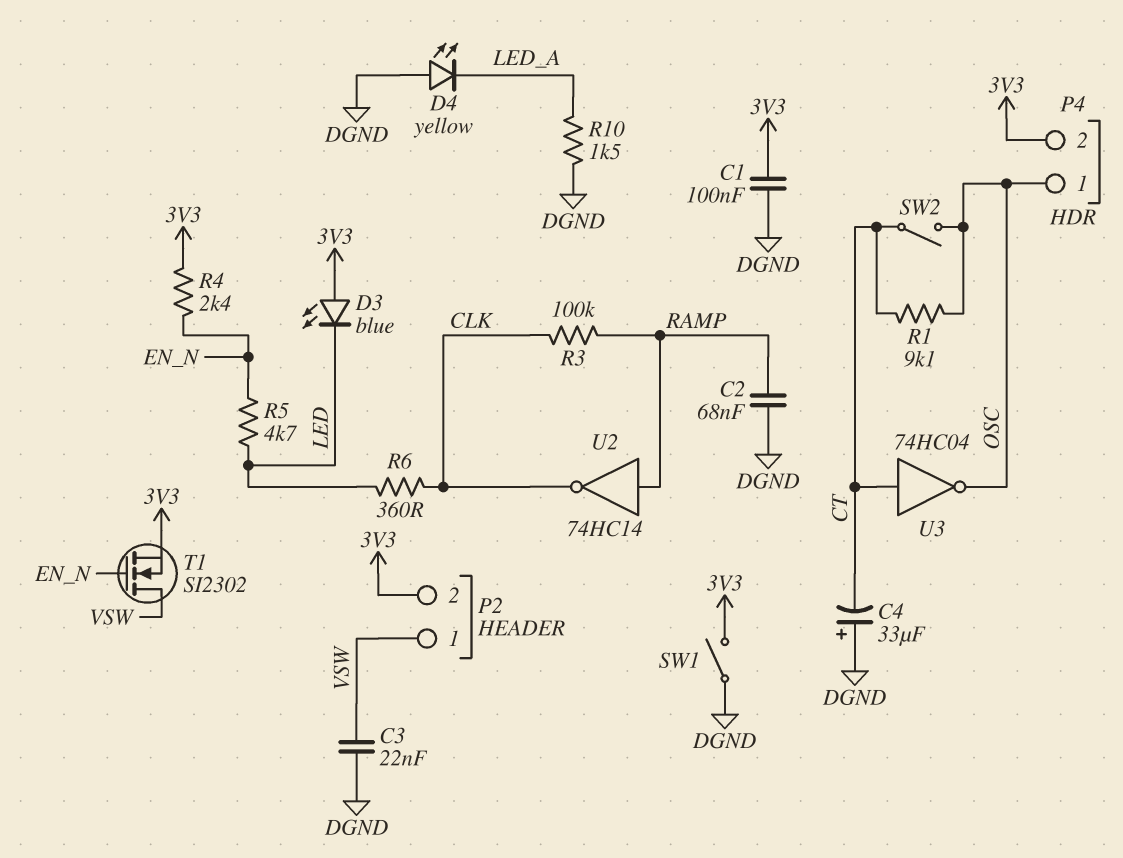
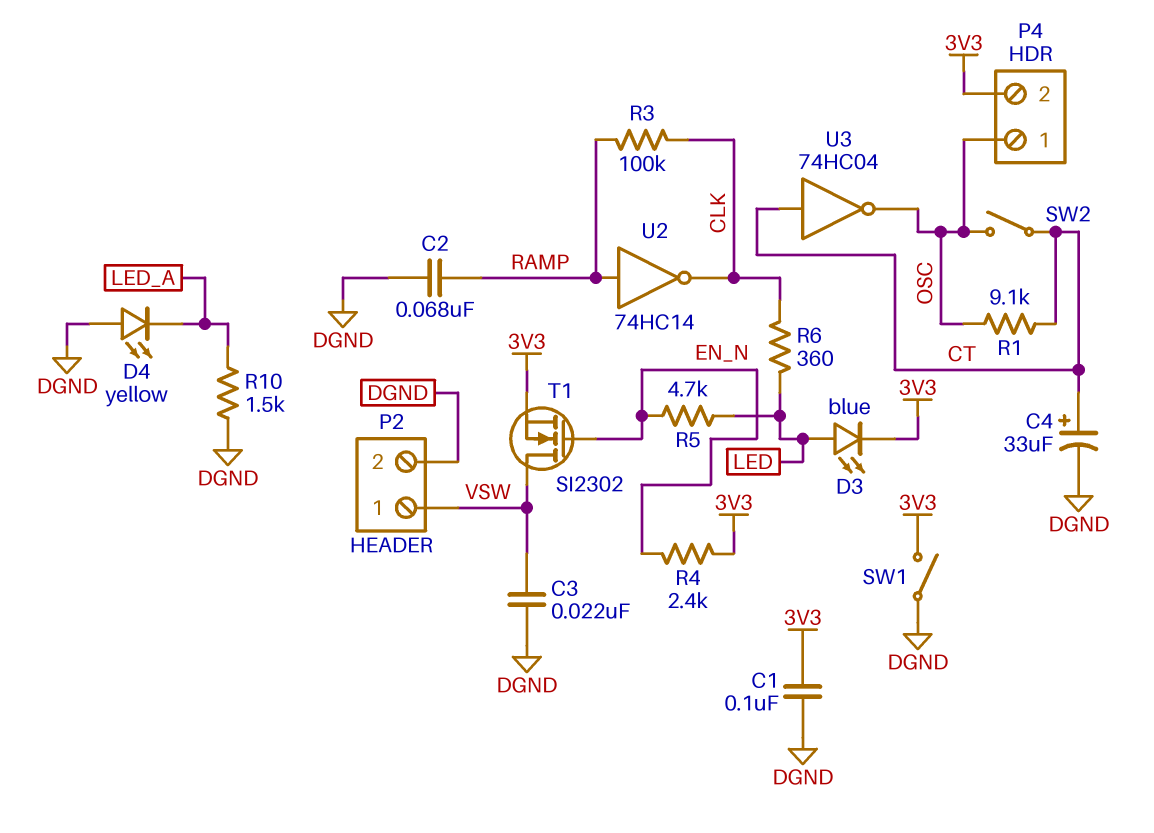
C4: 33uF (plus DGND, minus CT) -> 33uF (plus CT, minus DGND)
D3: LED blue (A 3V3, K LED) -> LED blue (A LED, K 3V3)
P2 pin 2: 3V3 -> DGND

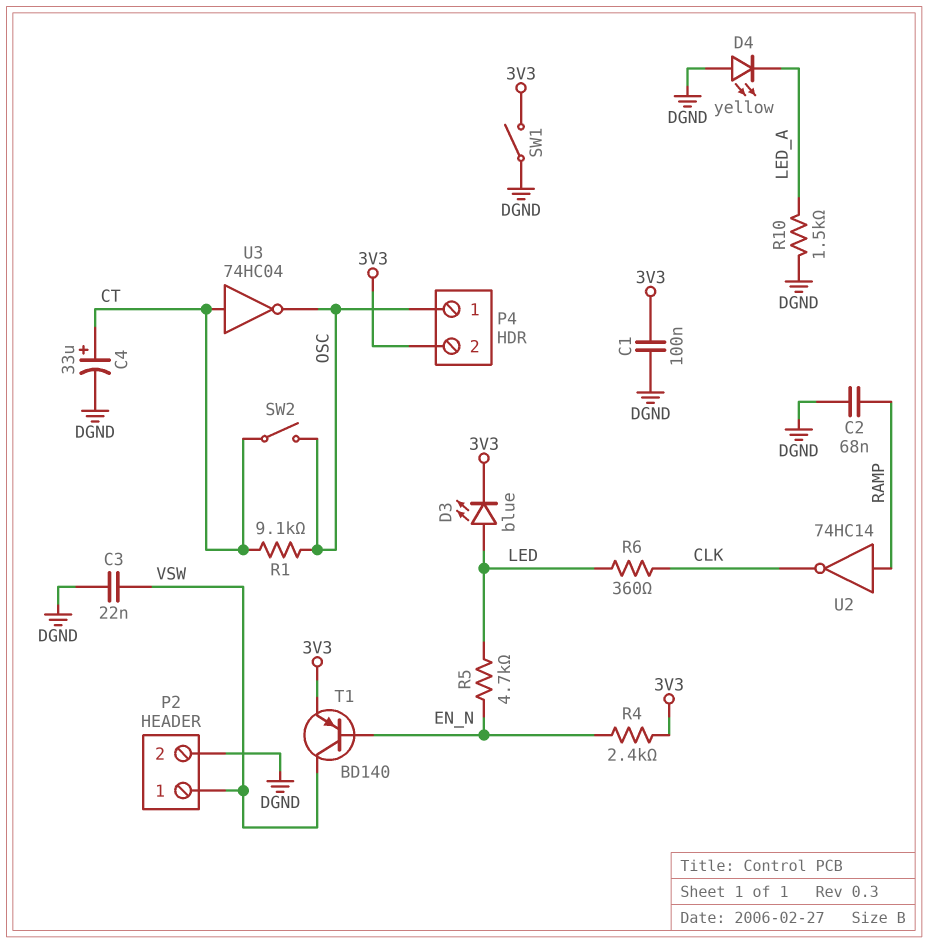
R3: 100k (CLK, RAMP) -> none
T1: NMOS SI2302 (G EN_N, D VSW, S 3V3) -> PNP BD140 (B EN_N, C VSW, E 3V3)

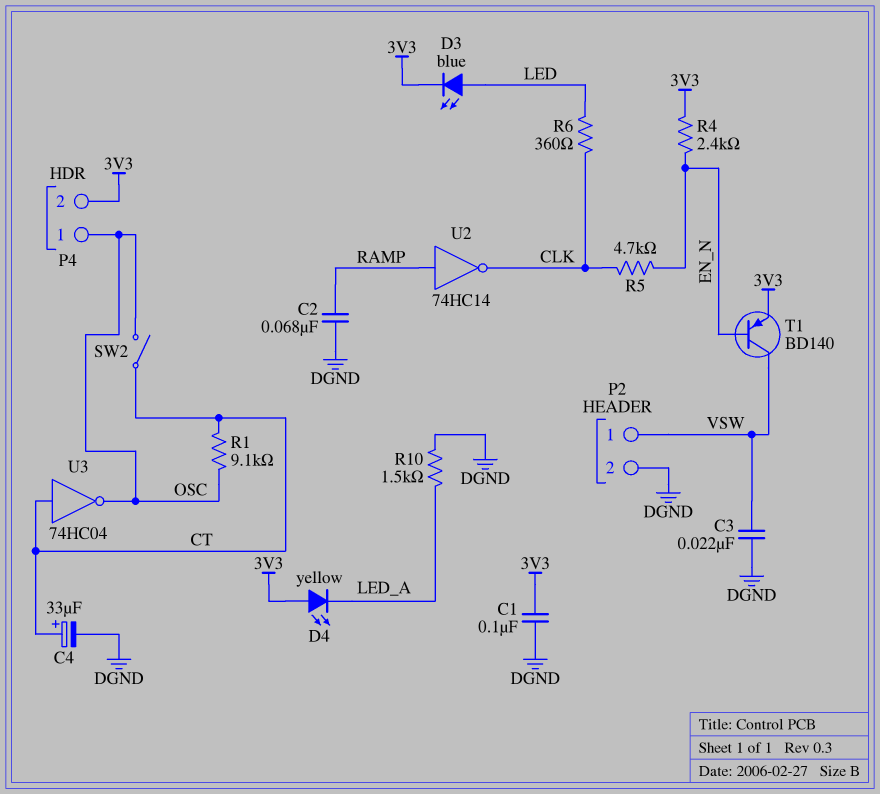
D4: LED yellow (A DGND, K LED_A) -> LED yellow (A 3V3, K LED_A)
R5: 4.7k (EN_N, LED) -> 4.7k (CLK, EN_N)
SW1: switch (3V3, DGND) -> none

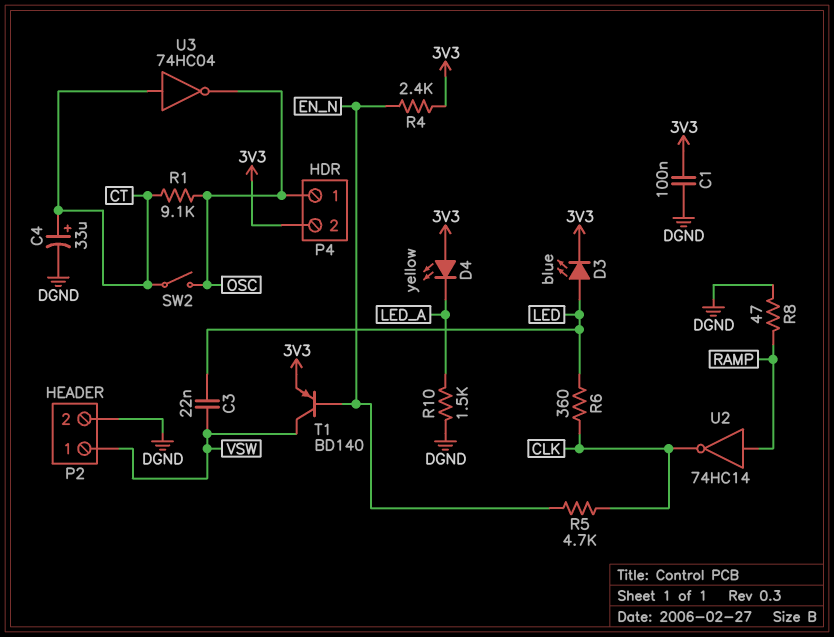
C2: 68nF (DGND, RAMP) -> none
C3: 22nF (DGND, VSW) -> 22nF (LED, VSW)
R8: none -> 47 (DGND, RAMP)

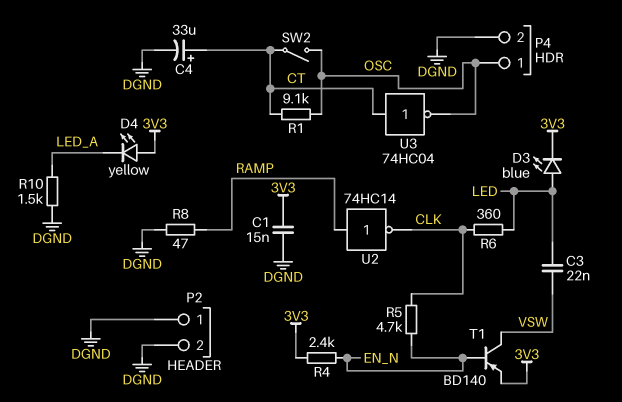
C1: 100nF (3V3, DGND) -> 15nF (3V3, DGND)
P2 pin 1: VSW -> DGND
P4 pin 2: 3V3 -> DGND

